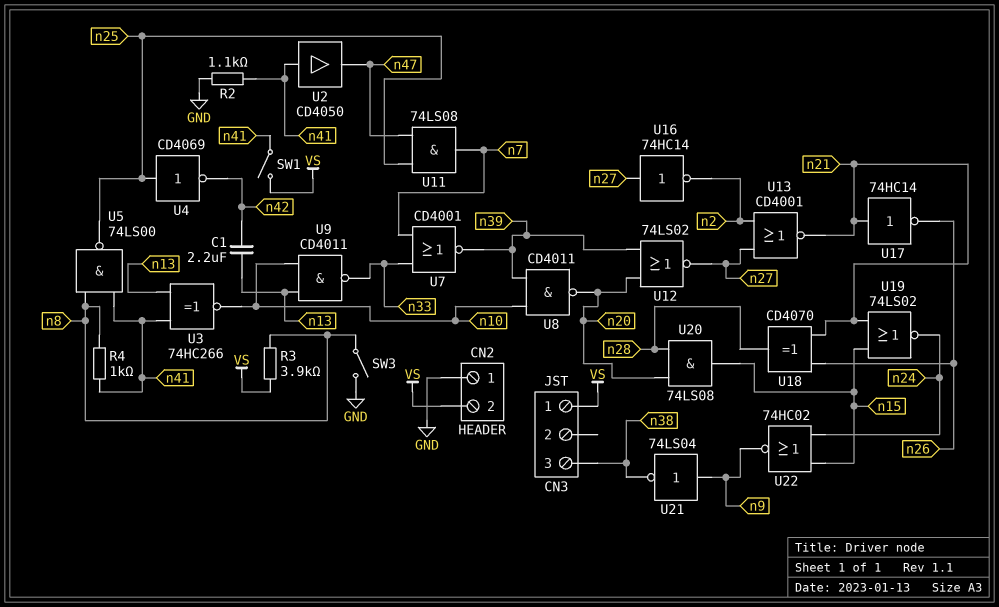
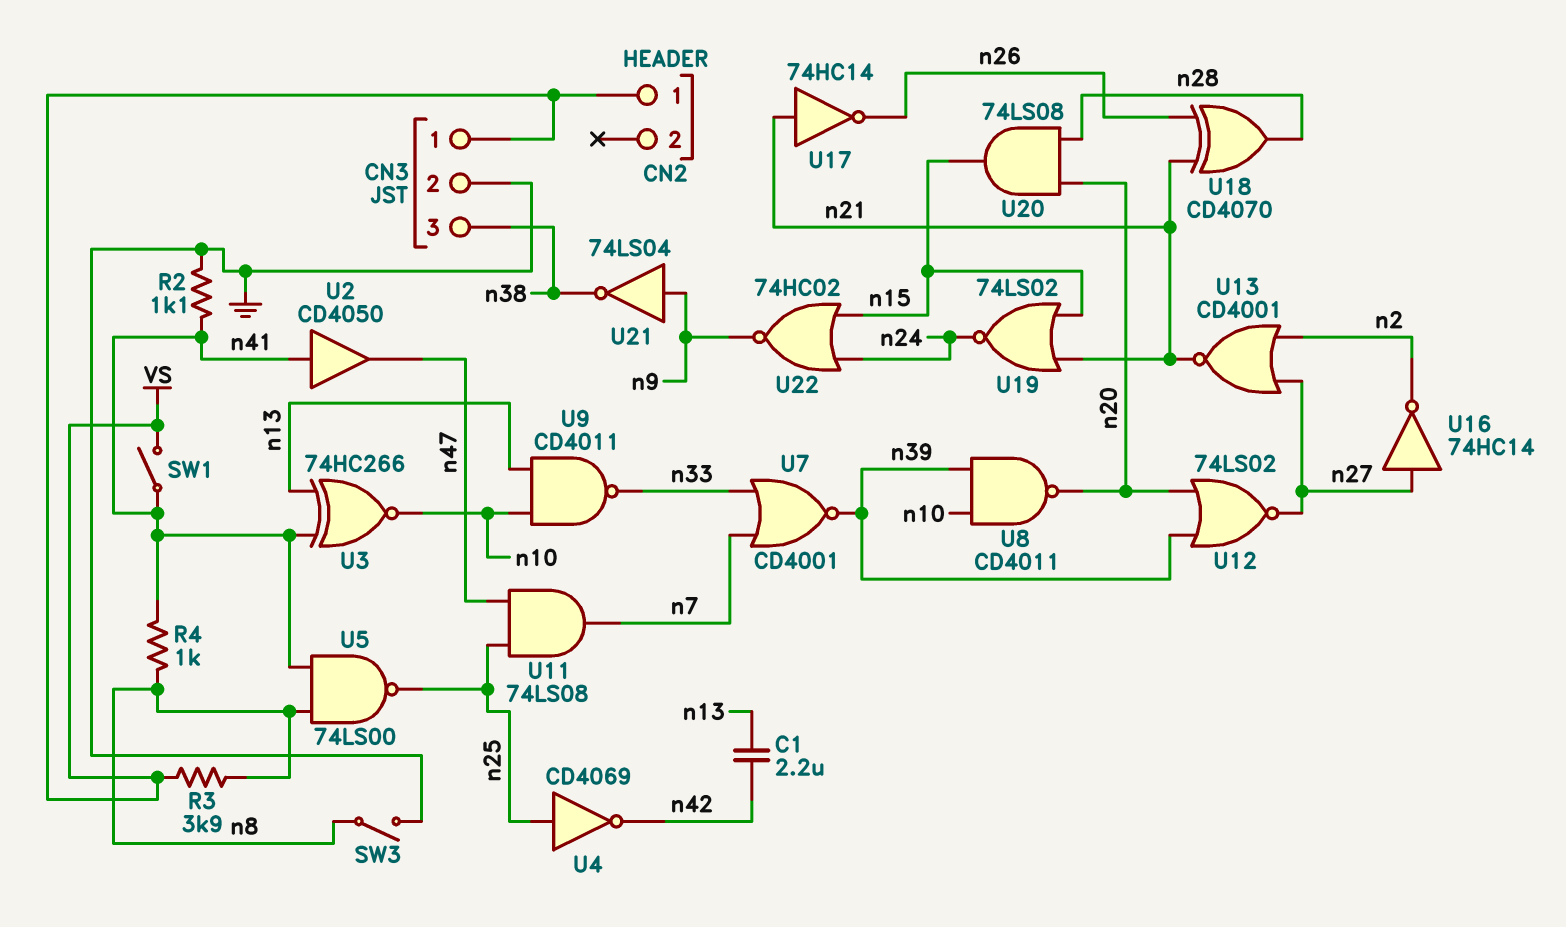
CN2 pin 1: GND -> VS
CN2 pin 2: VS -> none
CN3 pin 2: none -> GND

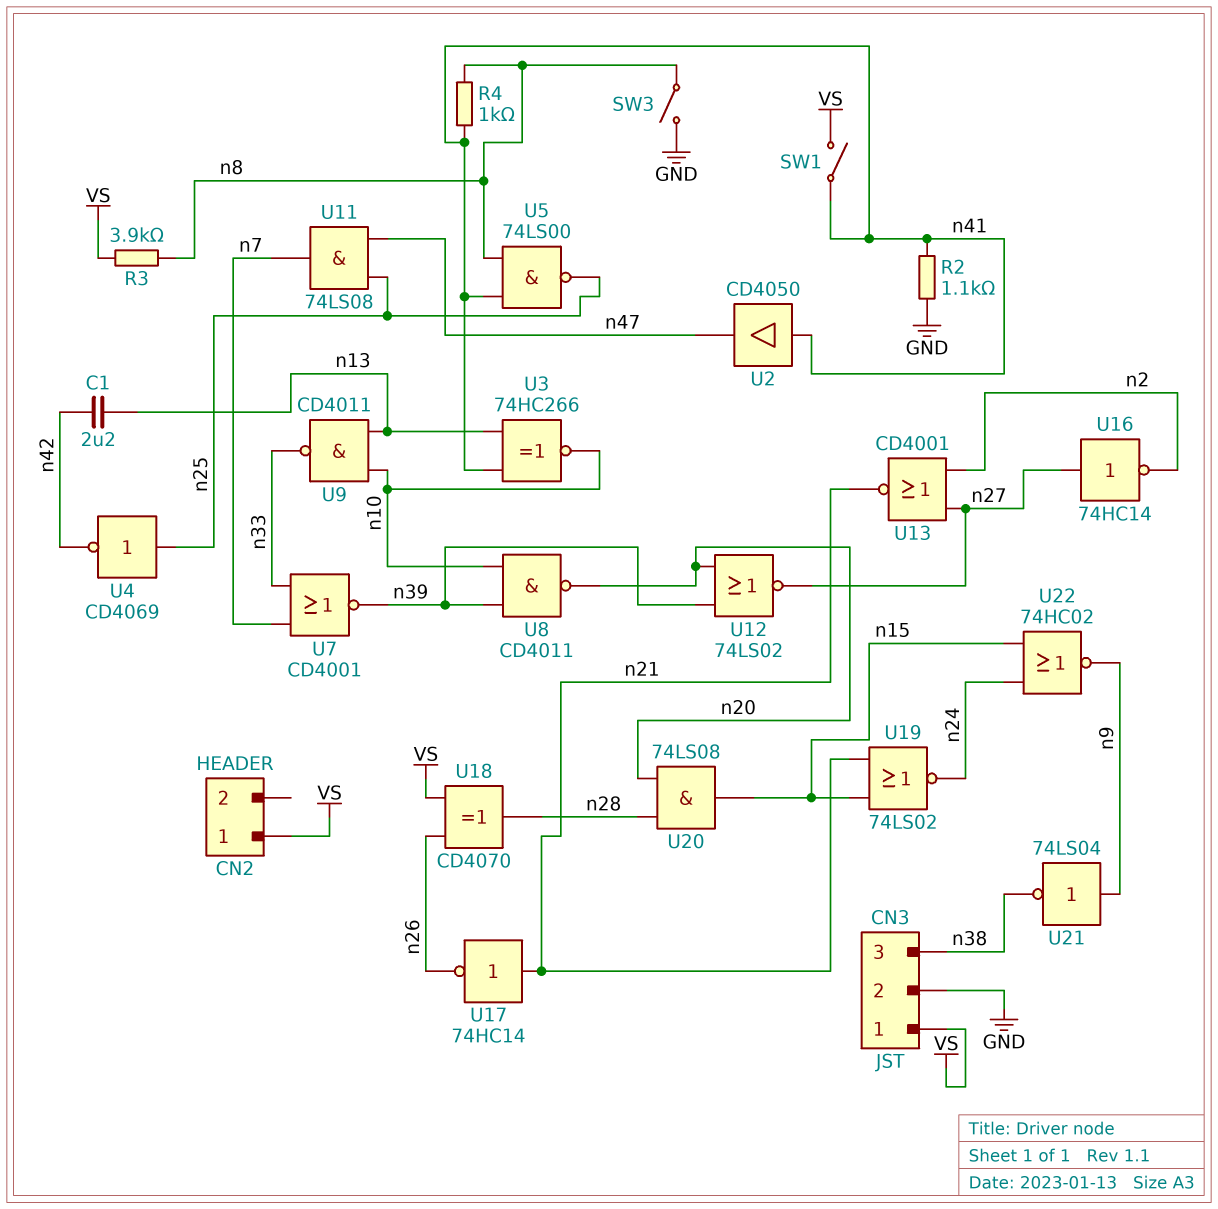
U18: XOR CD4070 (in n21, in n26, out n28) -> XOR CD4070 (in VS, in n26, out n28)

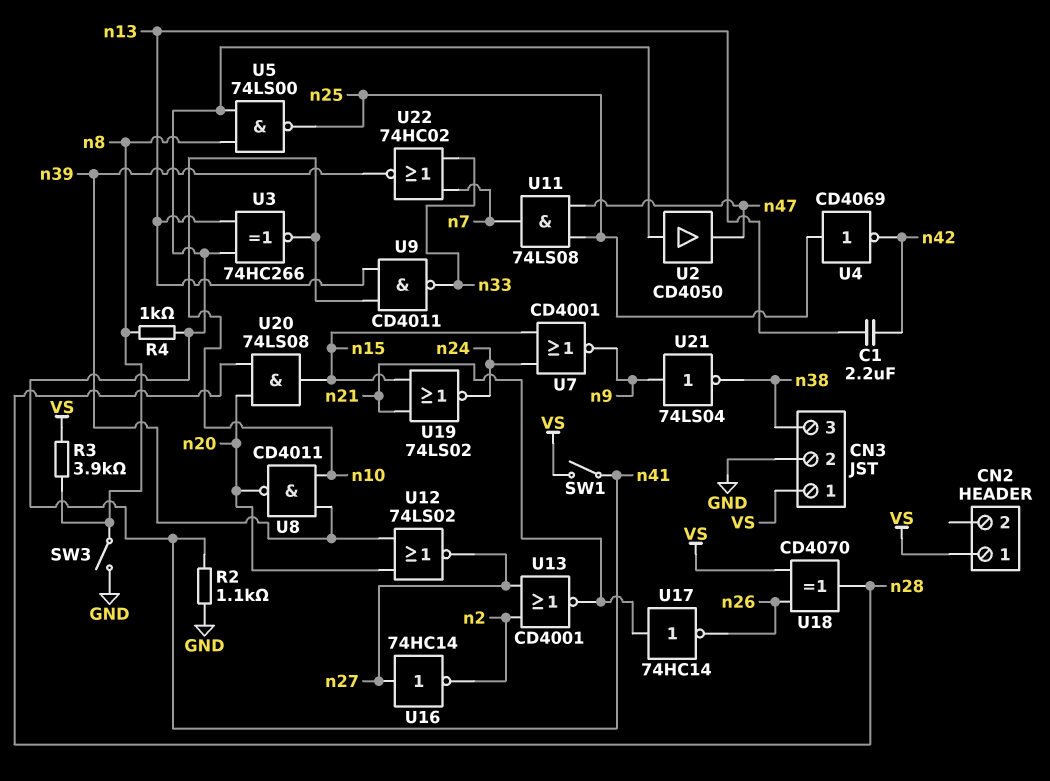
U7: NOR CD4001 (in n7, in n33, out n39) -> NOR CD4001 (in n15, in n24, out n9)
U22: NOR 74HC02 (in n15, in n24, out n9) -> NOR 74HC02 (in n7, in n33, out n39)

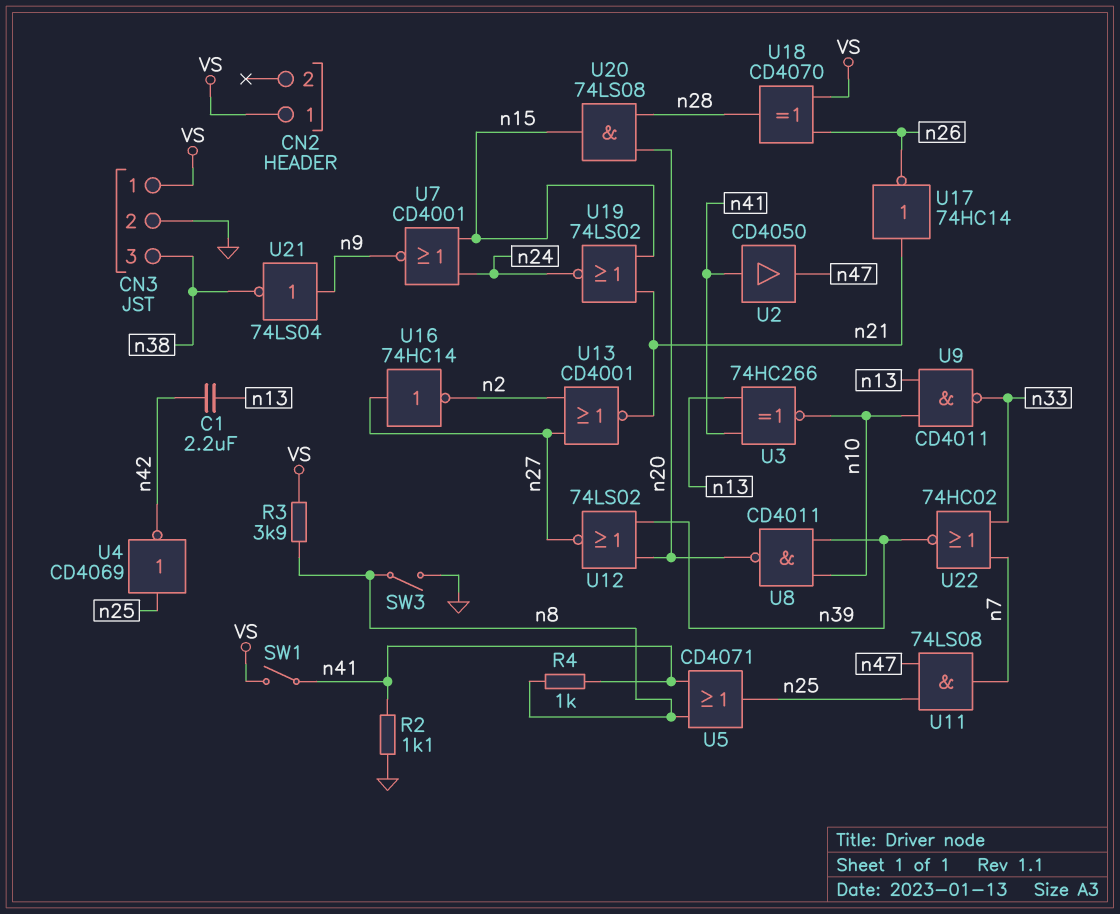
U5: NAND 74LS00 (in n8, in n41, out n25) -> OR CD4071 (in n8, in n41, out n25)

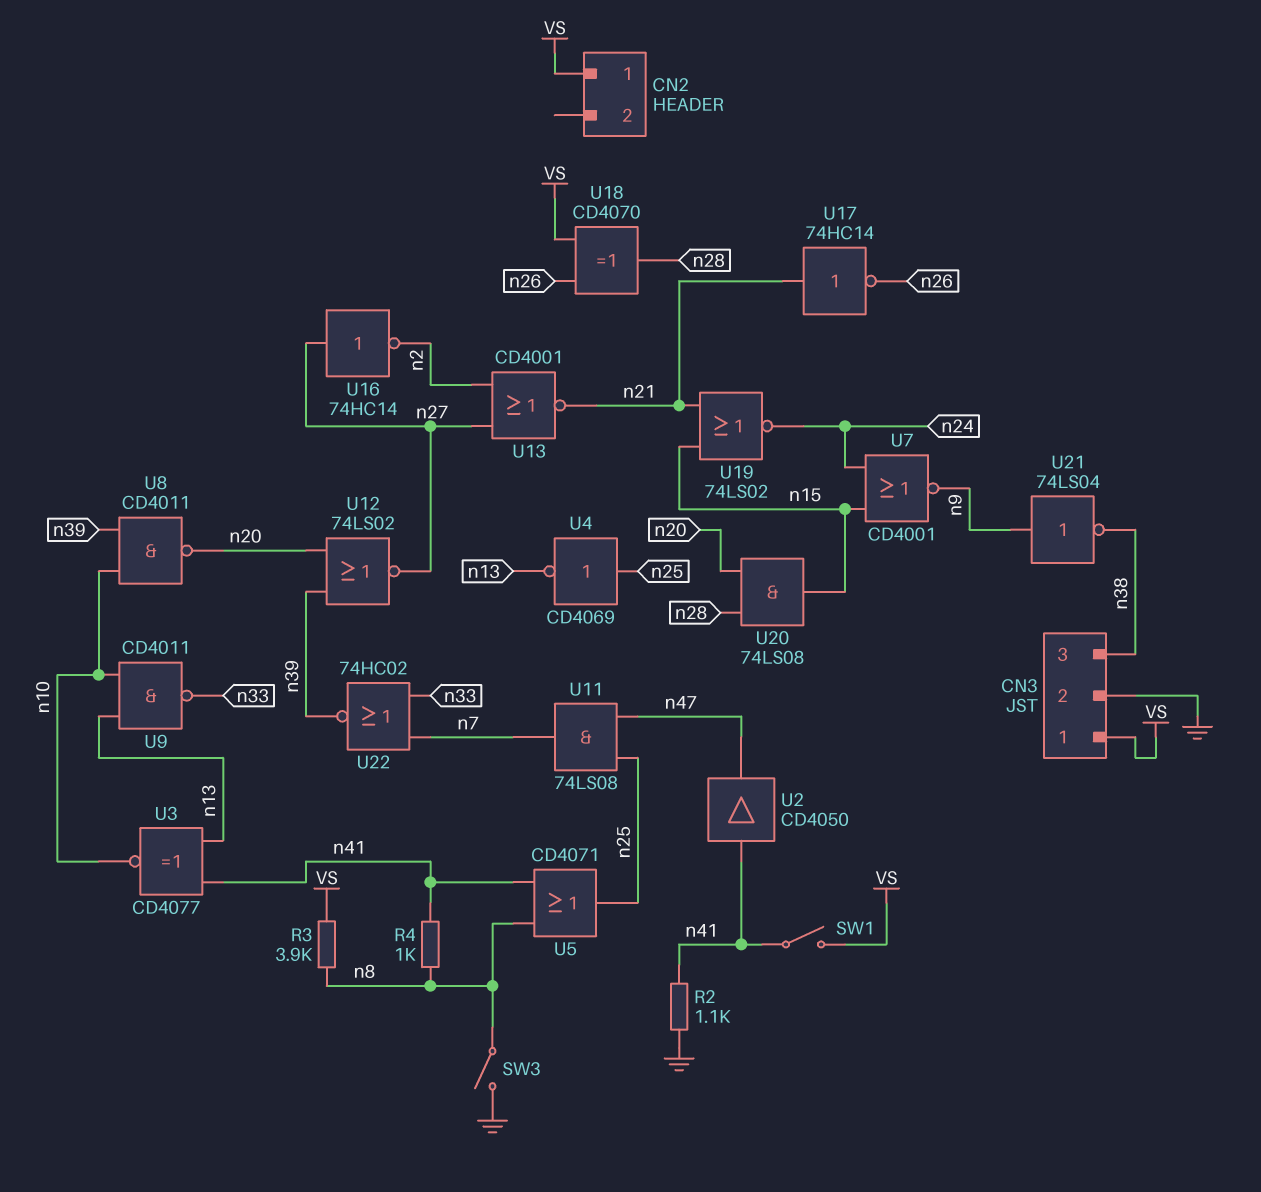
C1: 2.2uF (n13, n42) -> none
U3: XNOR 74HC266 (in n13, in n41, out n10) -> XNOR CD4077 (in n13, in n41, out n10)
U4: NOT CD4069 (in n25, out n42) -> NOT CD4069 (in n25, out n13)

